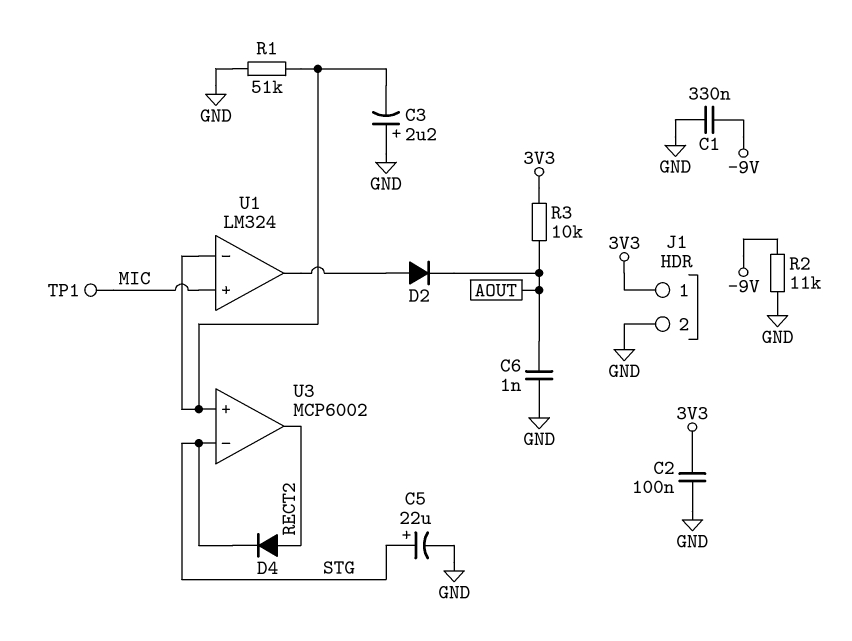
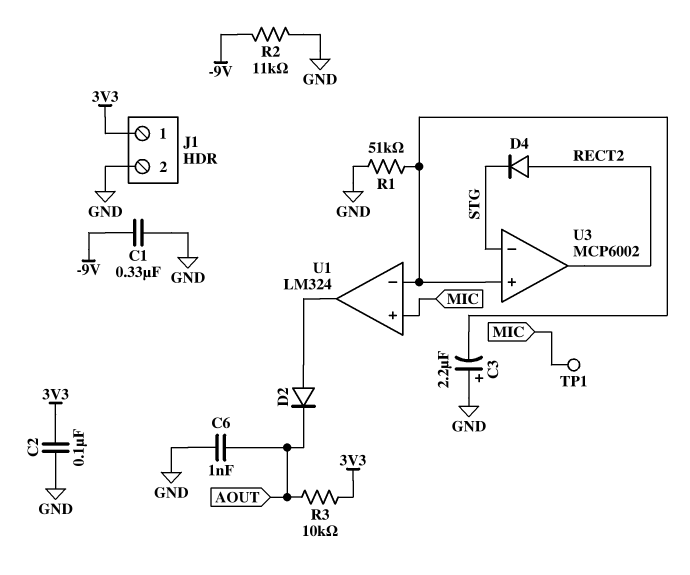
C5: 22uF (plus STG, minus GND) -> none

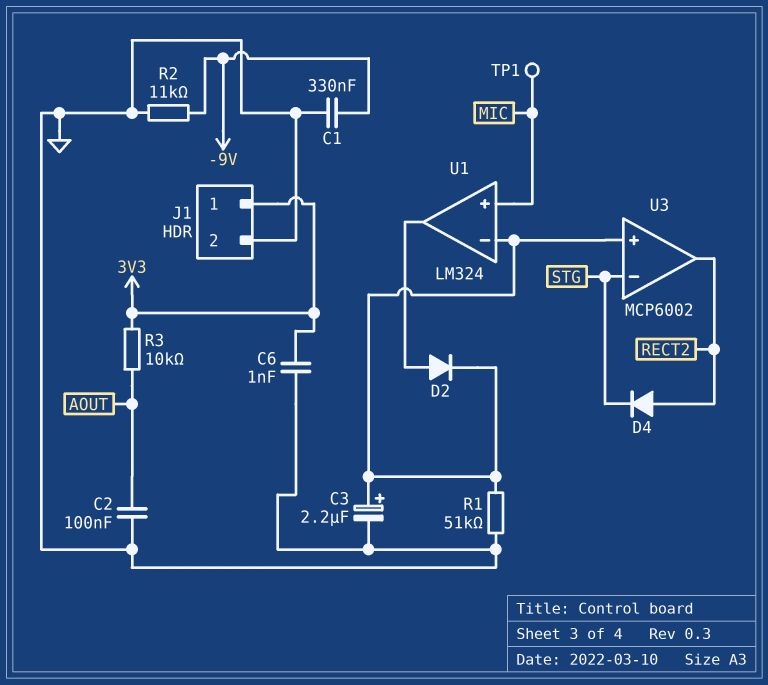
C2: 100nF (3V3, GND) -> 100nF (AOUT, GND)
C3: 2.2uF (plus GND, minus U1/in-) -> 2.2uF (plus U1/in-, minus GND)
C6: 1nF (AOUT, GND) -> 1nF (3V3, GND)
D2: diode (A U1/out, K AOUT) -> diode (A U1/out, K U1/in-)

